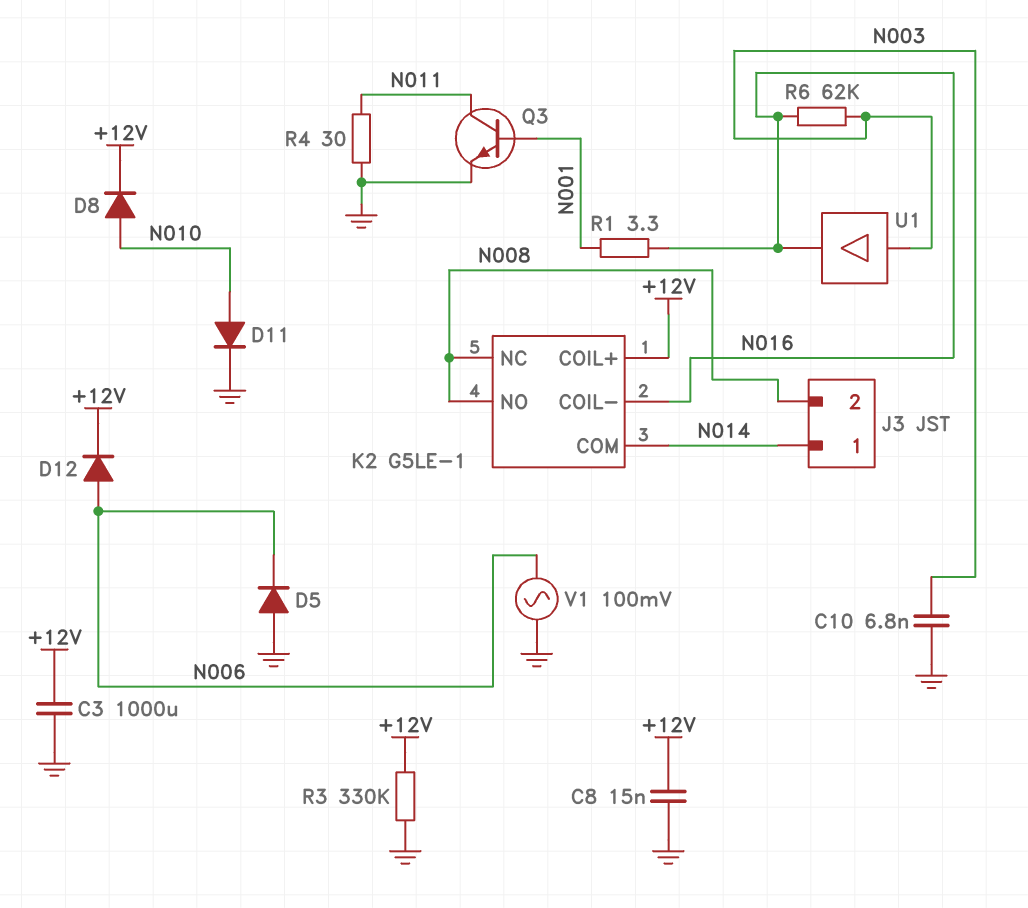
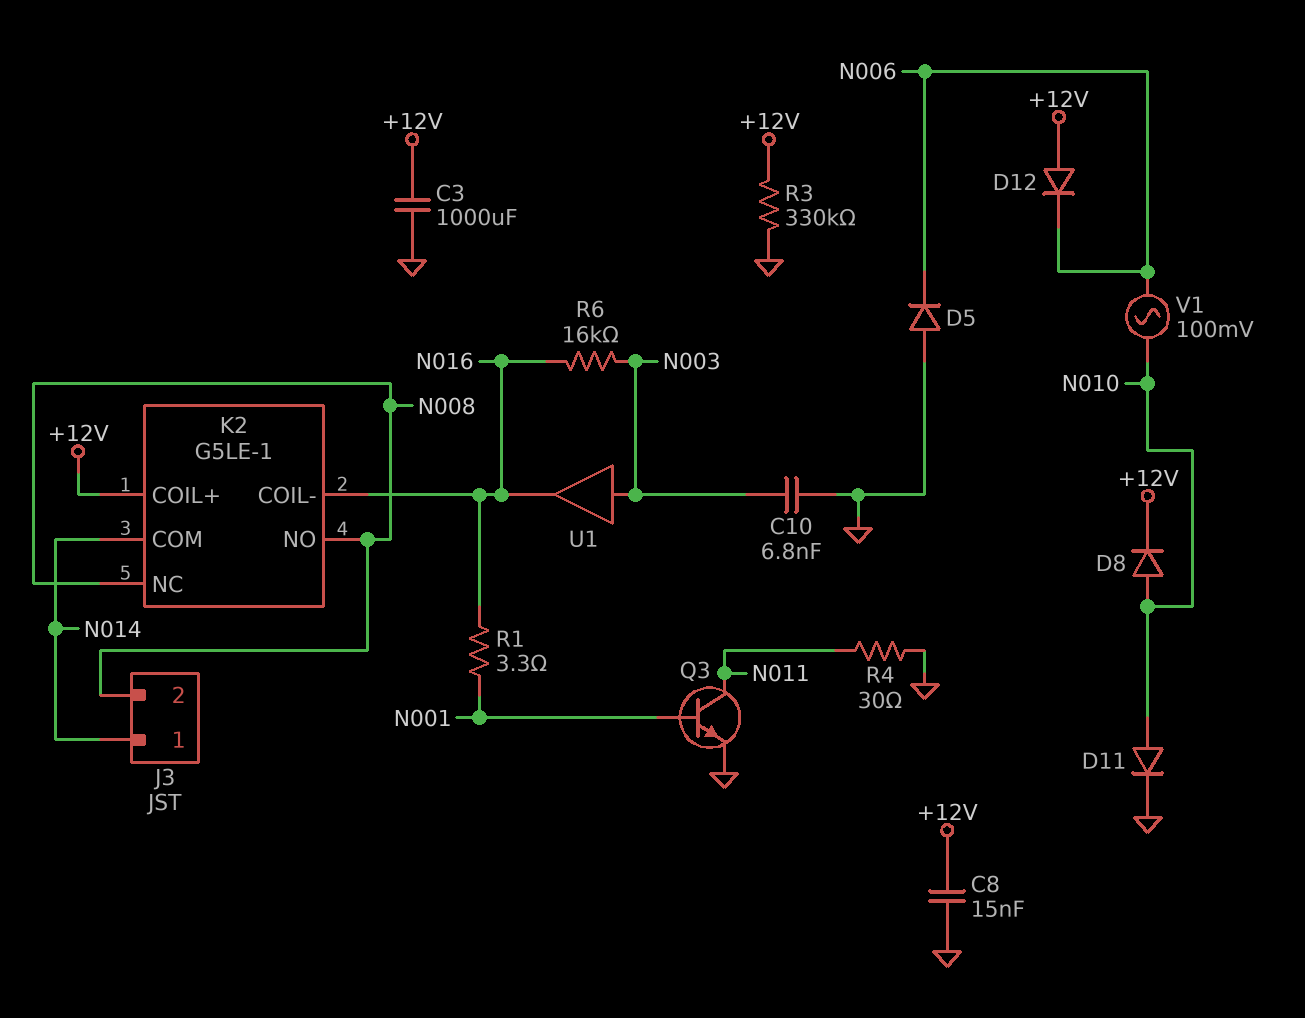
D12: diode (A N006, K +12V) -> diode (A +12V, K N006)
R6: 62k (N003, N016) -> 16k (N003, N016)
V1: AC 100mV (GND, N006) -> AC 100mV (N006, N010)

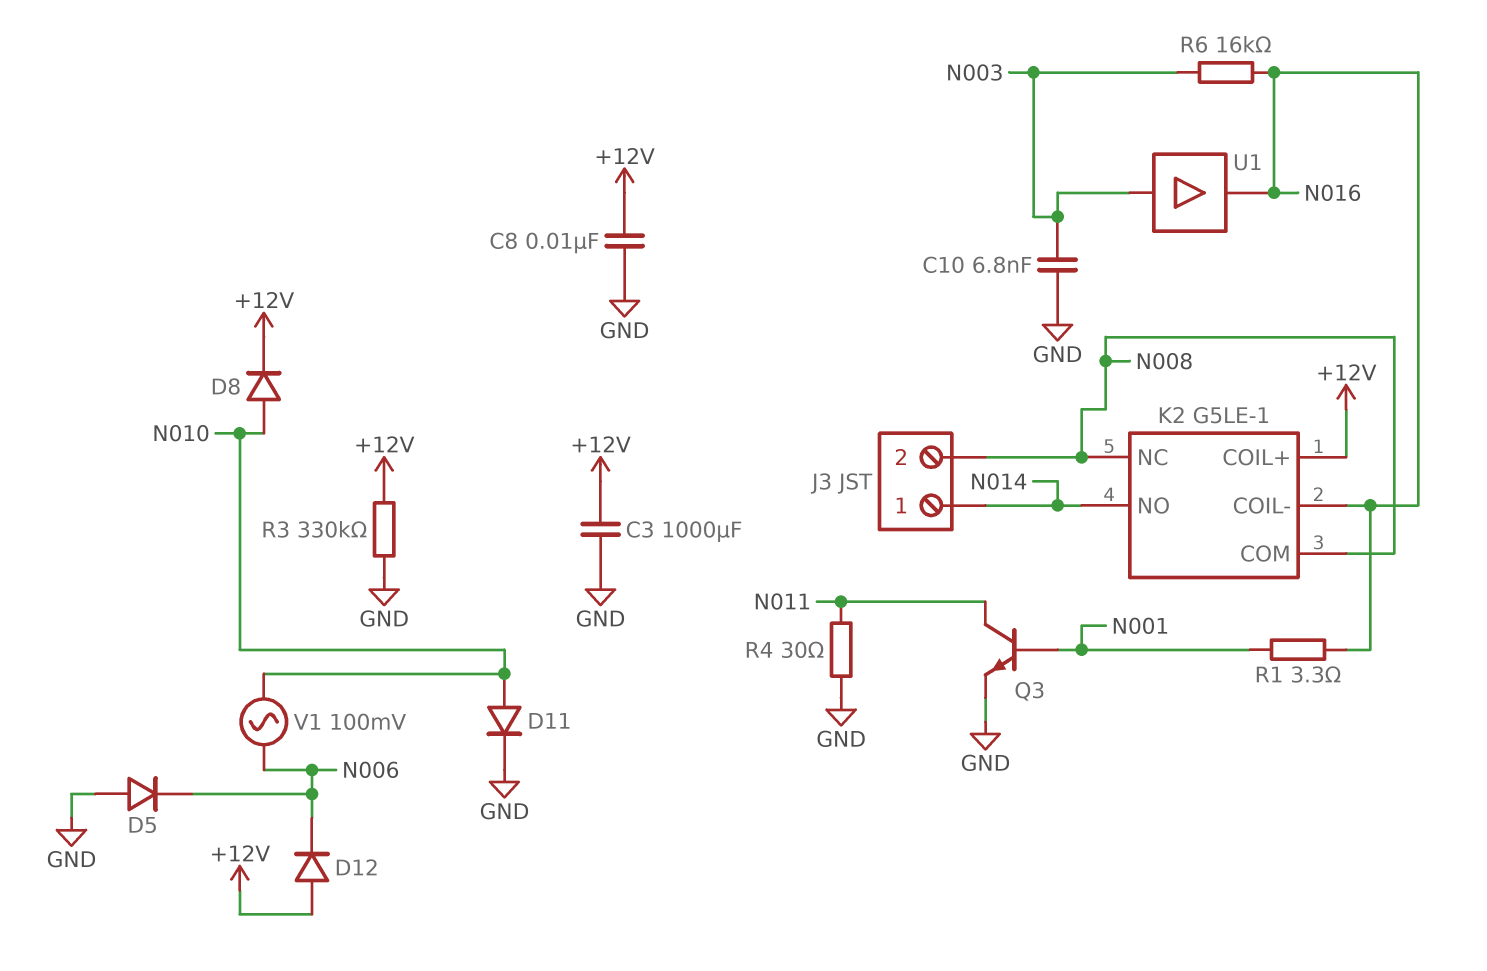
C8: 15nF (+12V, GND) -> 10nF (+12V, GND)
K2 pin COM: N014 -> N008
K2 pin NO: N008 -> N014

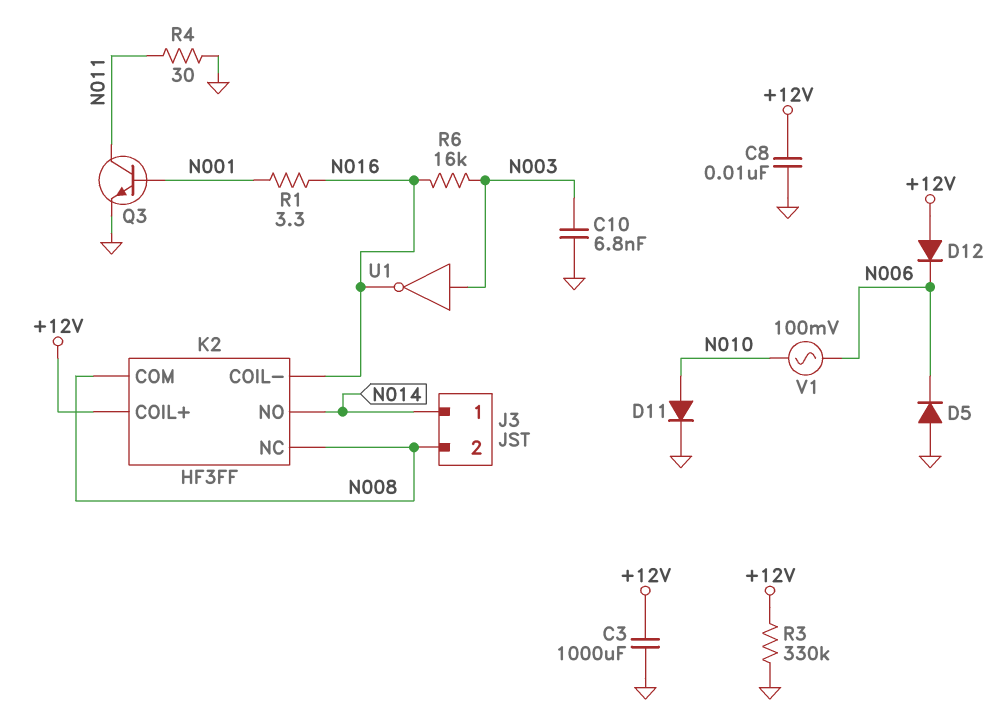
D8: diode (A N010, K +12V) -> none
K2: G5LE-1 -> HF3FF
U1: buffer (in N003, out N016) -> NOT (in N003, out N016)

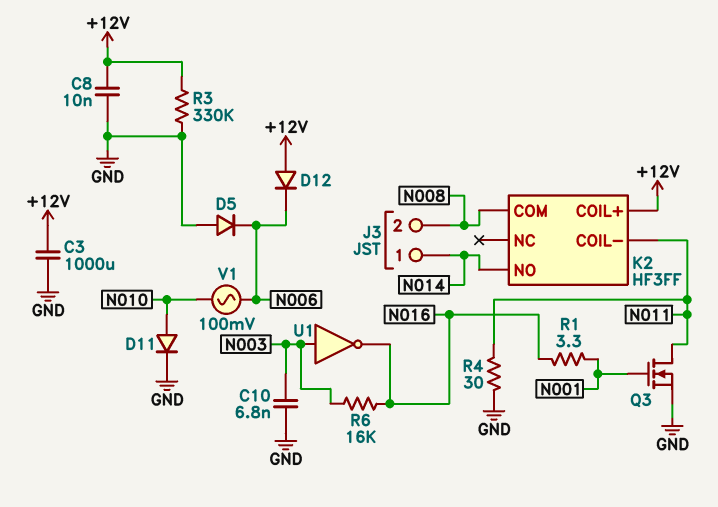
K2 pin COIL-: N016 -> N011
K2 pin NC: N008 -> none
Q3: NPN (B N001, C N011, E GND) -> NMOS (G N001, D N011, S GND)

